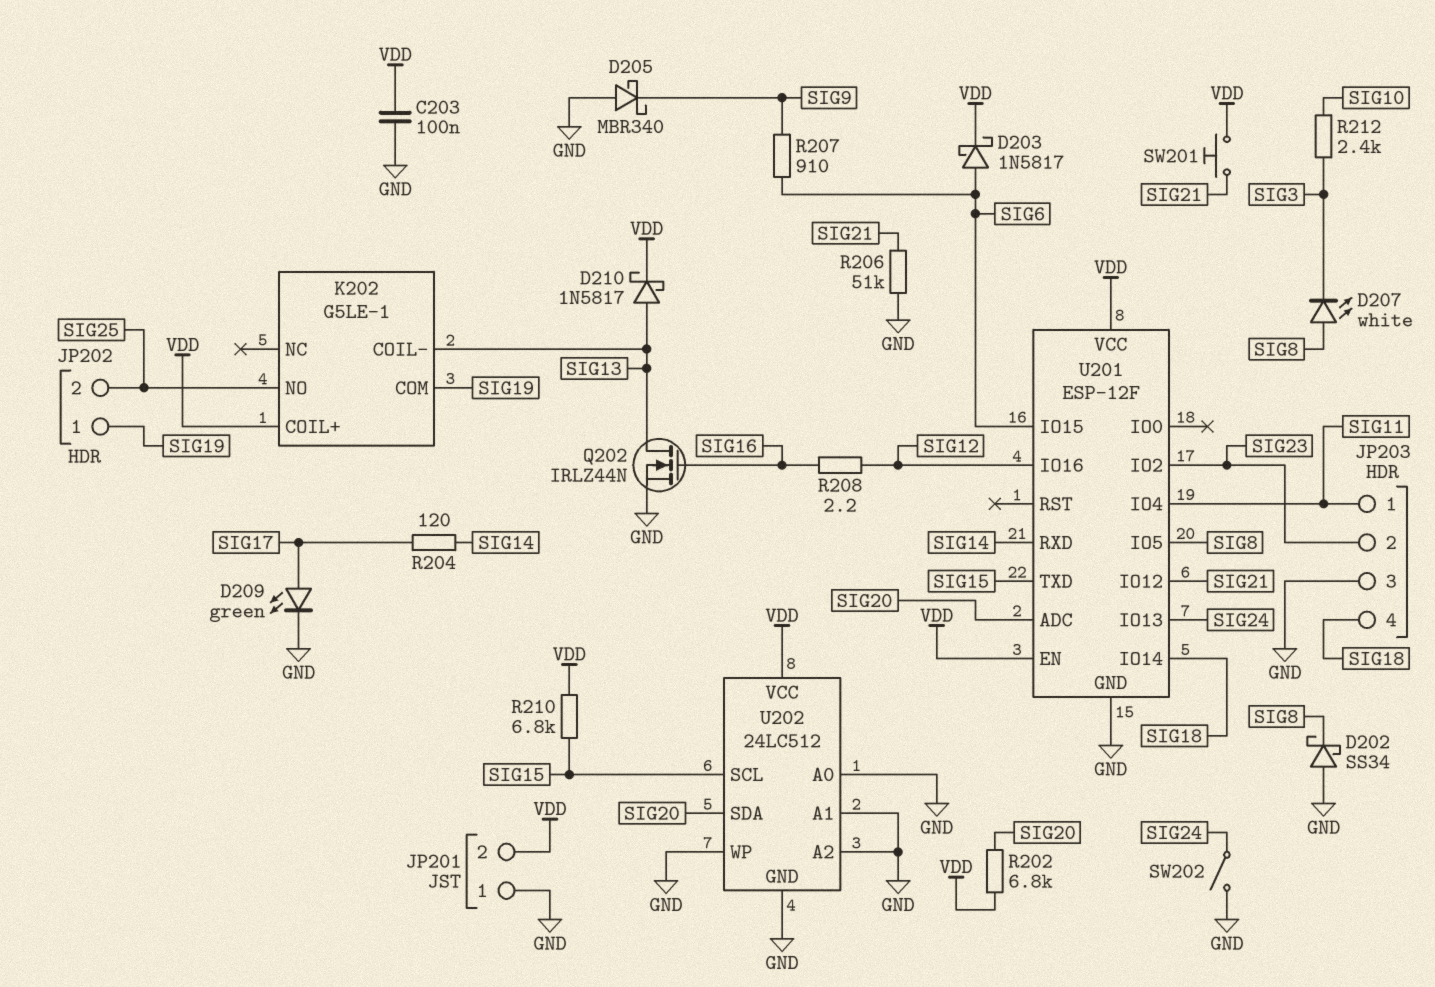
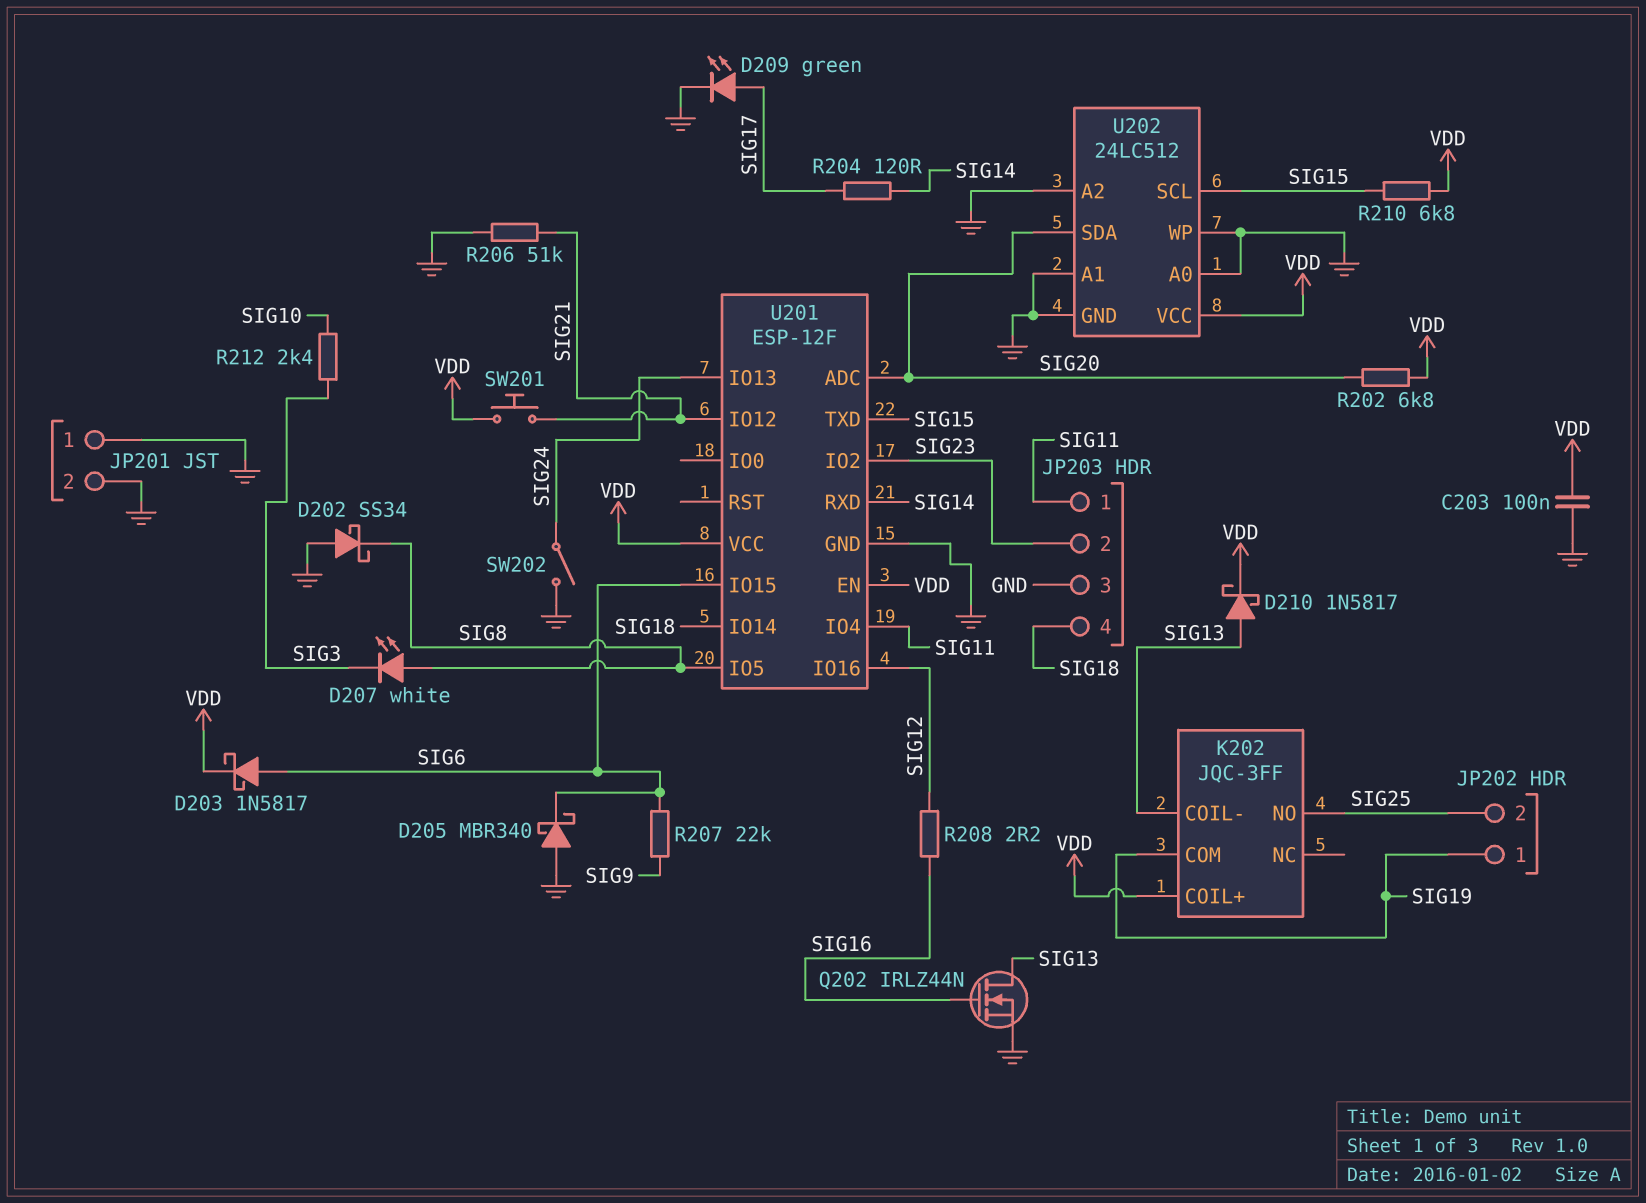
D205: schottky MBR340 (A GND, K SIG9) -> schottky MBR340 (A GND, K SIG6)
JP201 pin 2: VDD -> GND
K202: G5LE-1 -> JQC-3FF
R207: 910 (SIG6, SIG9) -> 22k (SIG6, SIG9)

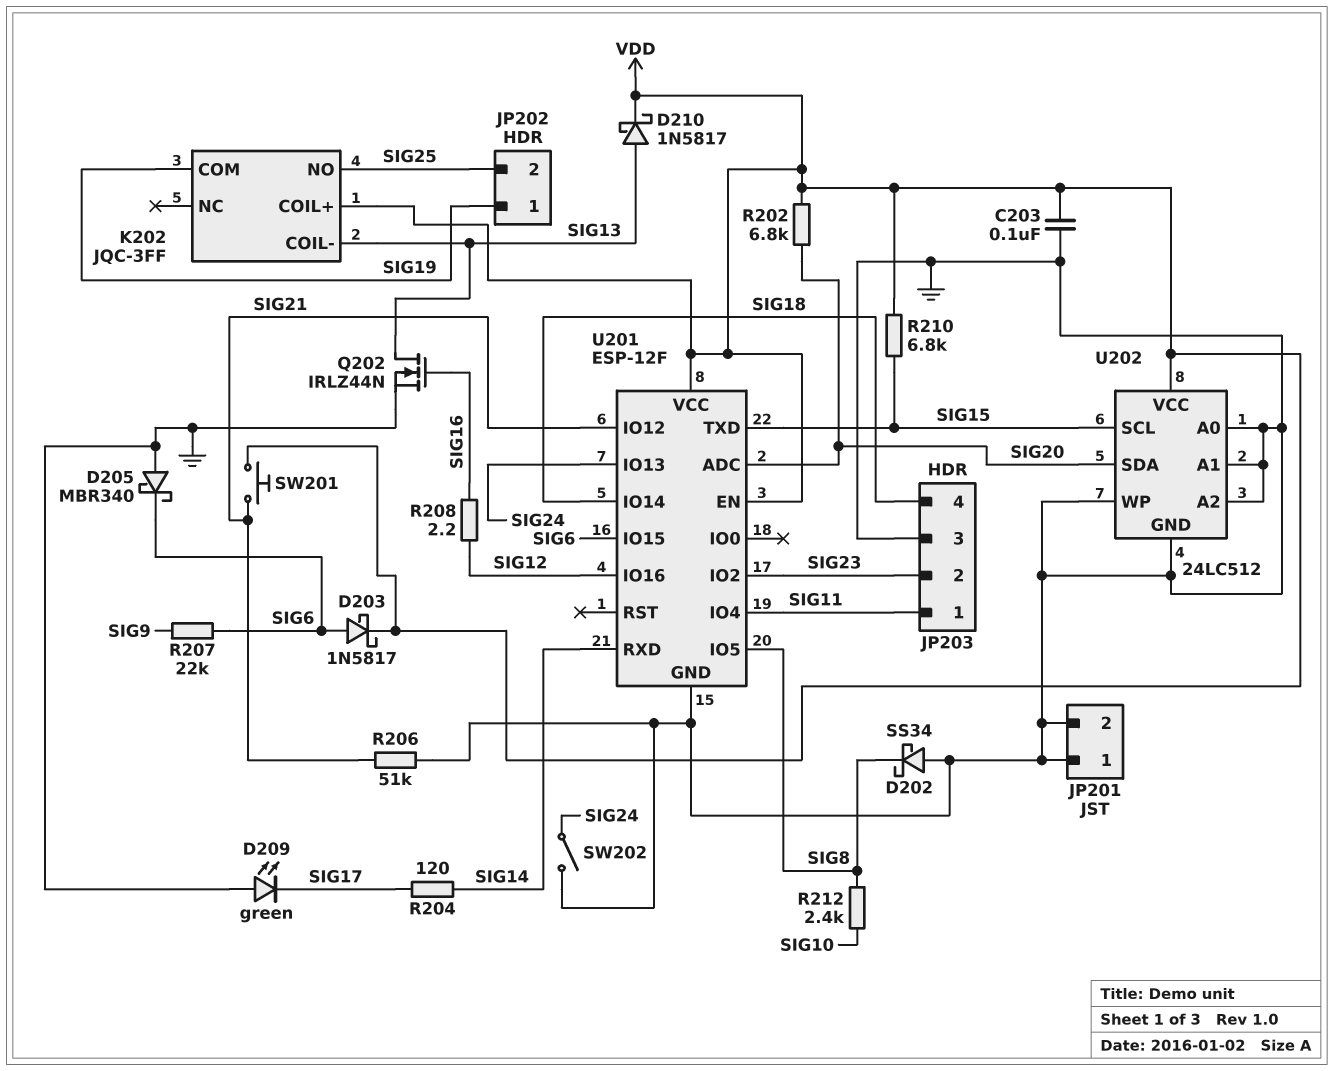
D207: LED white (A SIG8, K SIG3) -> none
D209: LED green (A SIG17, K GND) -> LED green (A GND, K SIG17)
R212: 2.4k (SIG3, SIG10) -> 2.4k (SIG8, SIG10)

